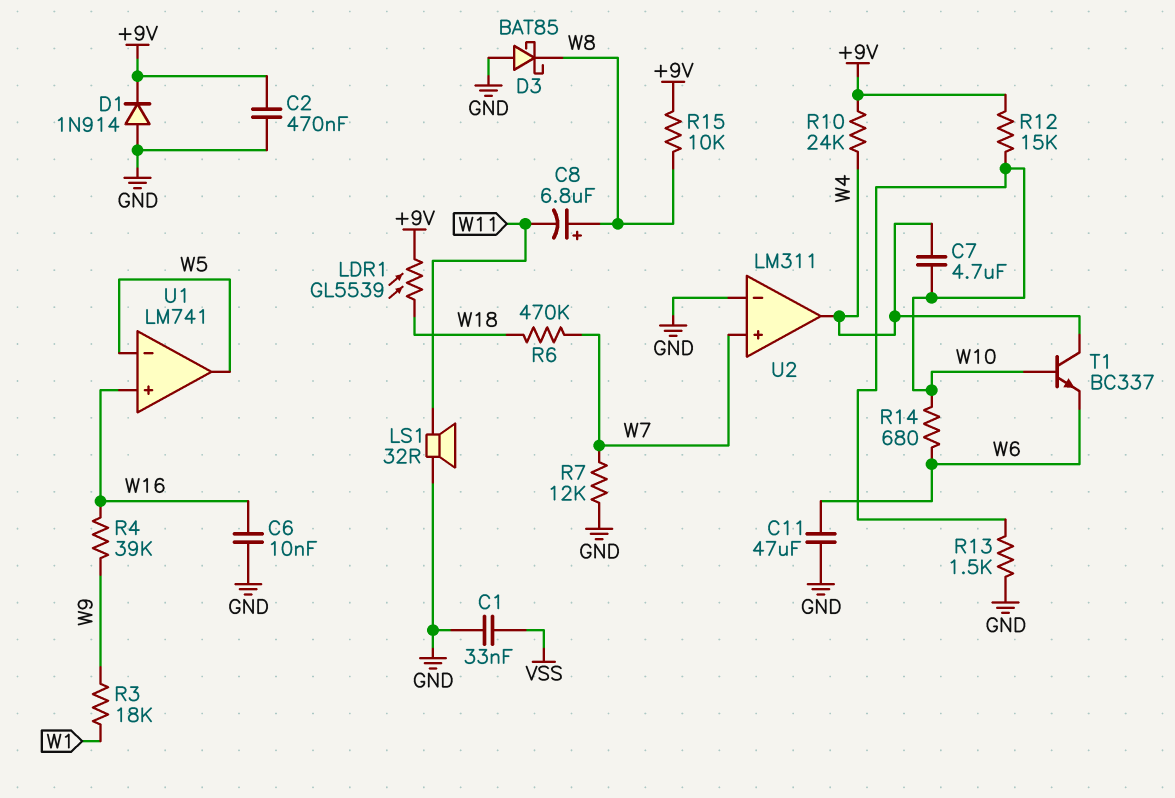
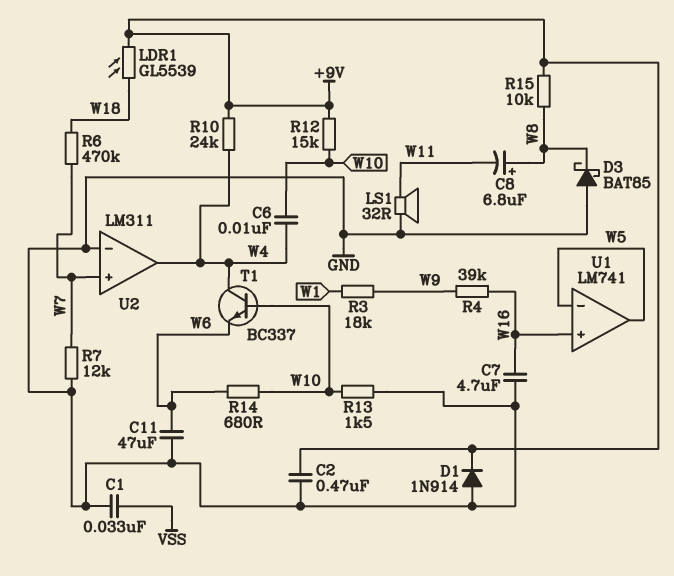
C6: 10nF (GND, W16) -> 10nF (W4, W10)
C7: 4.7uF (W4, W10) -> 4.7uF (GND, W16)

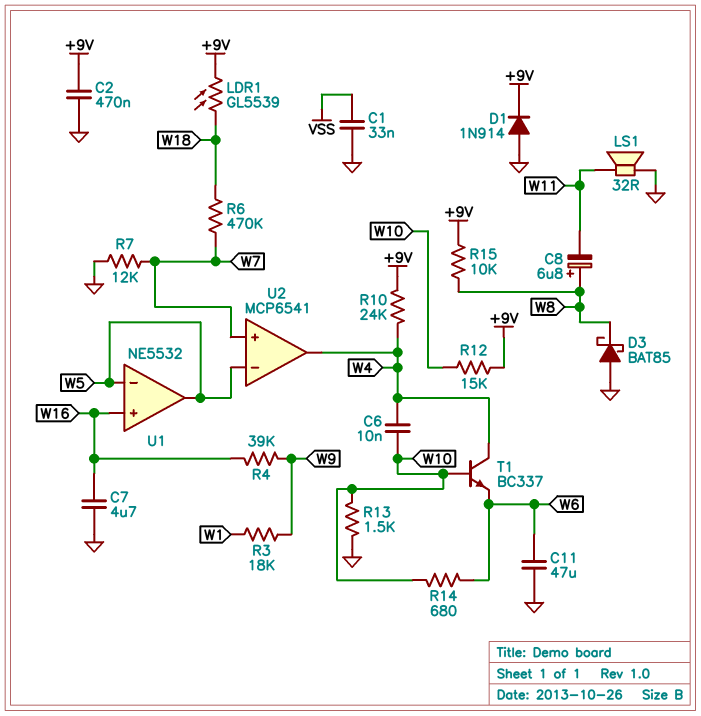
U1: LM741 -> NE5532
U2: LM311 -> MCP6541
U2 pin in-: GND -> W5

